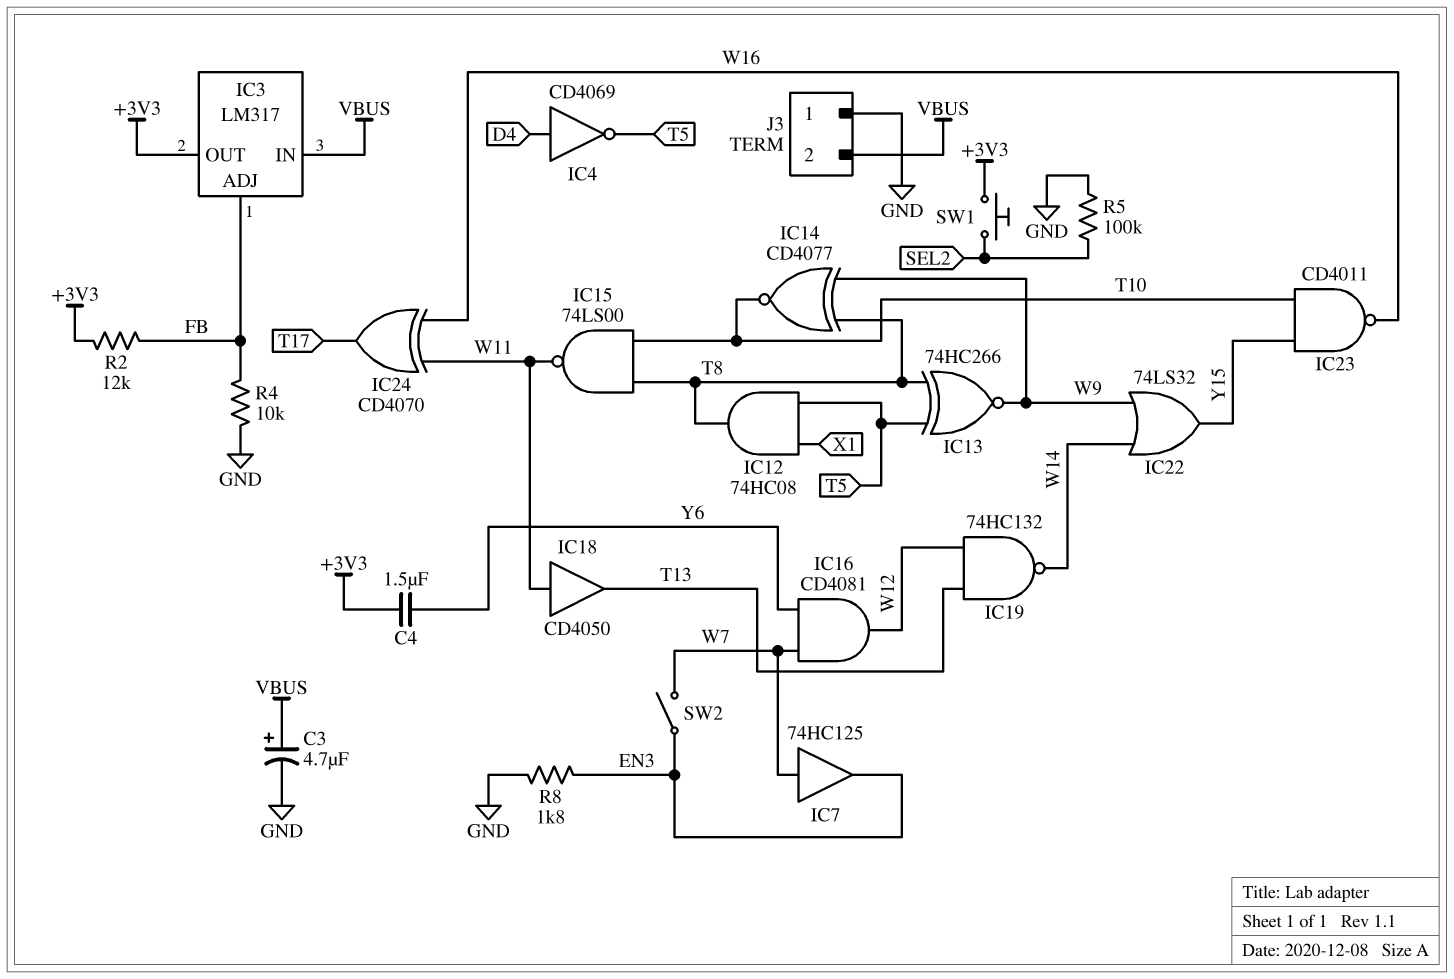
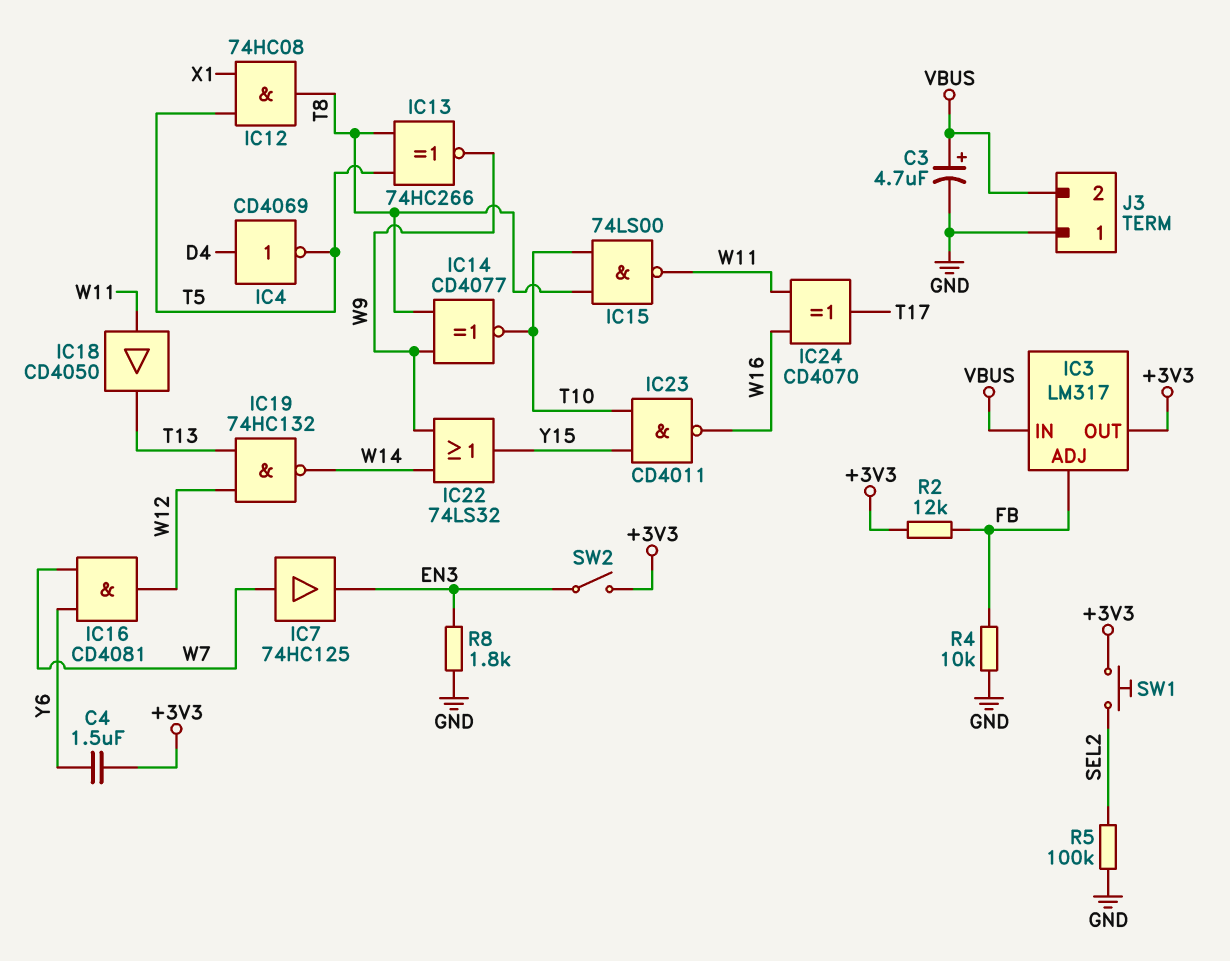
SW2: switch (EN3, W7) -> switch (+3V3, EN3)

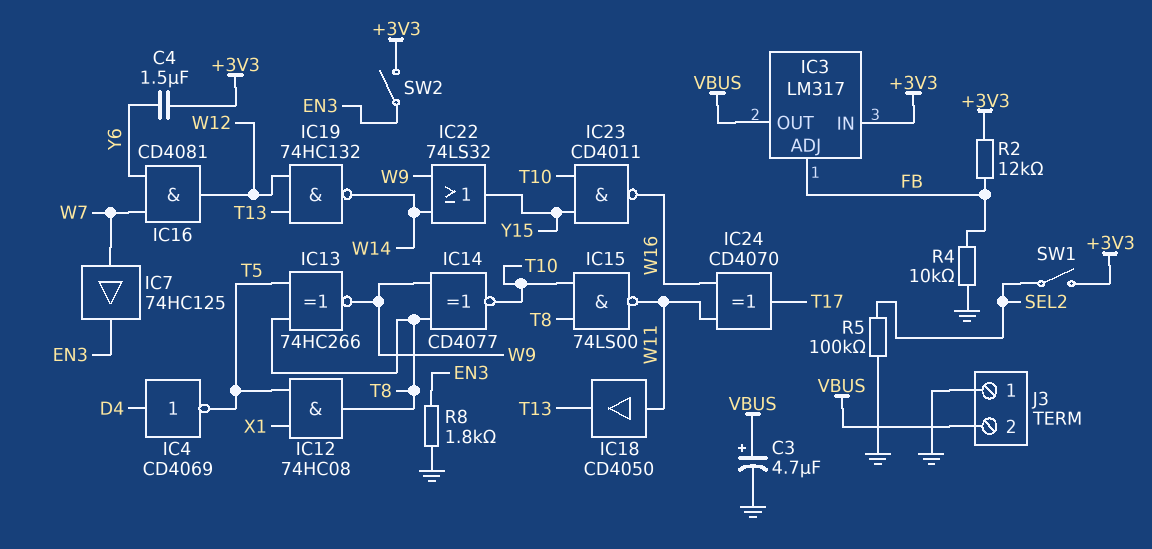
IC3 pin IN: VBUS -> +3V3
IC3 pin OUT: +3V3 -> VBUS
SW1: button (+3V3, SEL2) -> switch (+3V3, SEL2)

